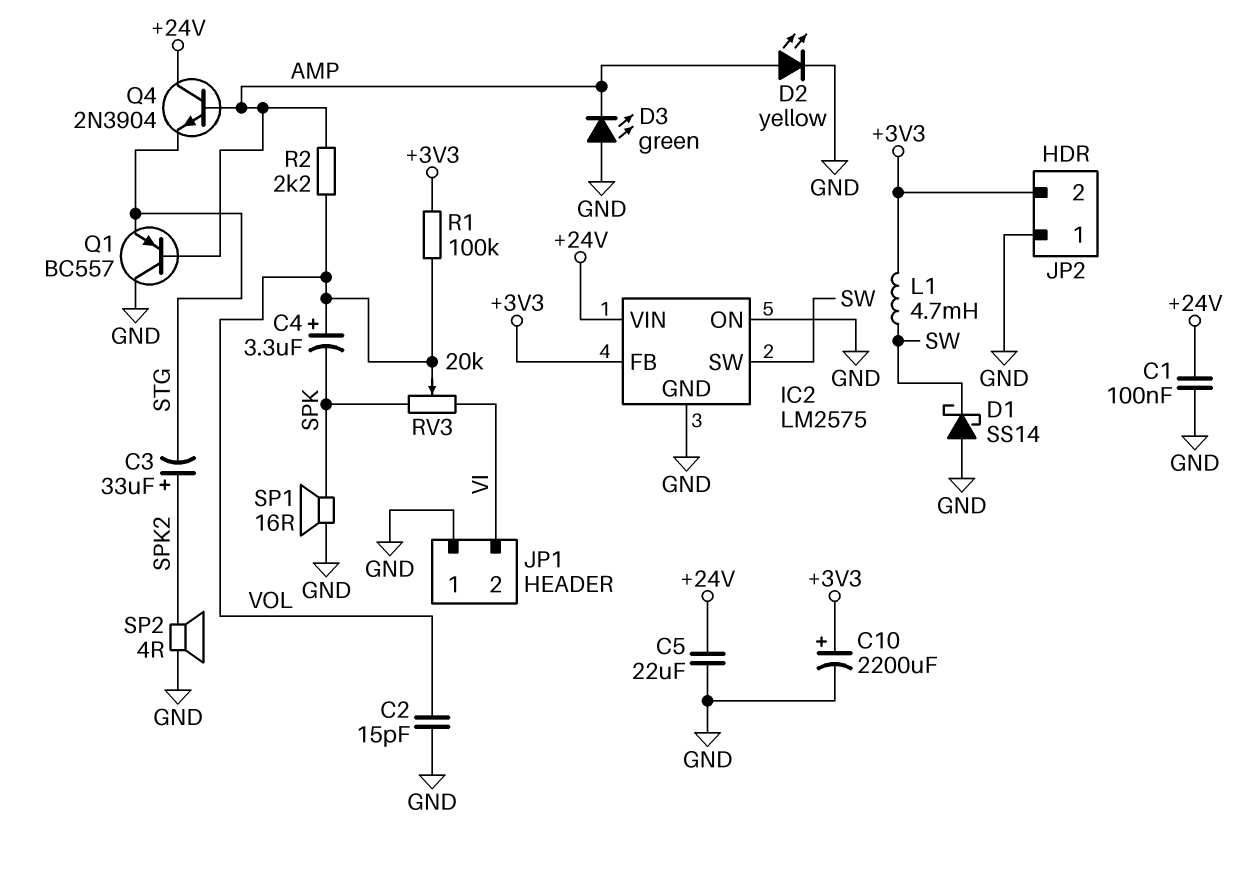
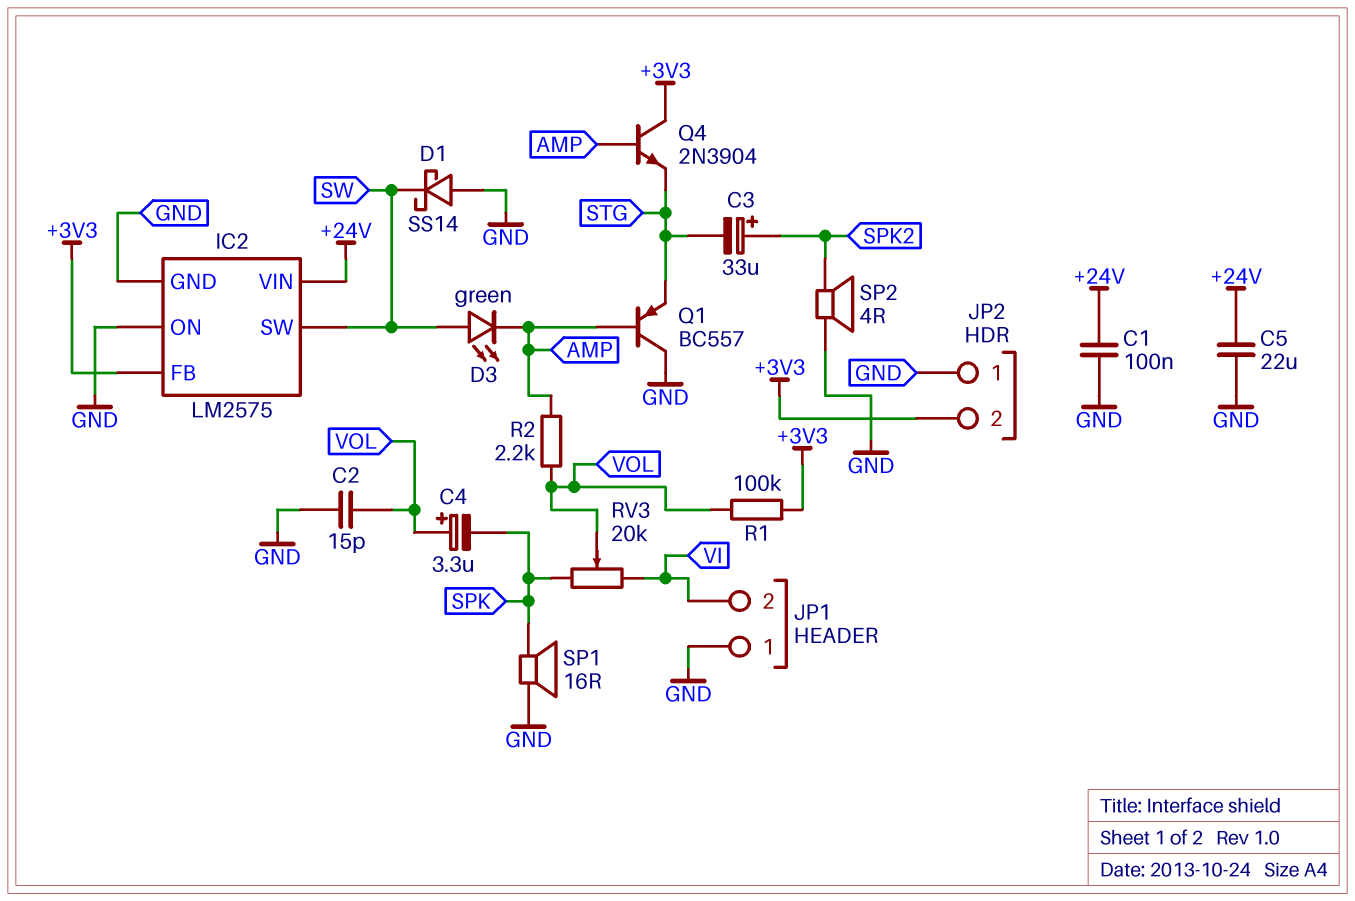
C10: 2200uF (plus +3V3, minus GND) -> none
D2: LED yellow (A AMP, K GND) -> none
D3: LED green (A GND, K AMP) -> LED green (A SW, K AMP)
L1: 4.7mH (+3V3, SW) -> none
Q4: NPN 2N3904 (B AMP, C +24V, E STG) -> NPN 2N3904 (B AMP, C +3V3, E STG)

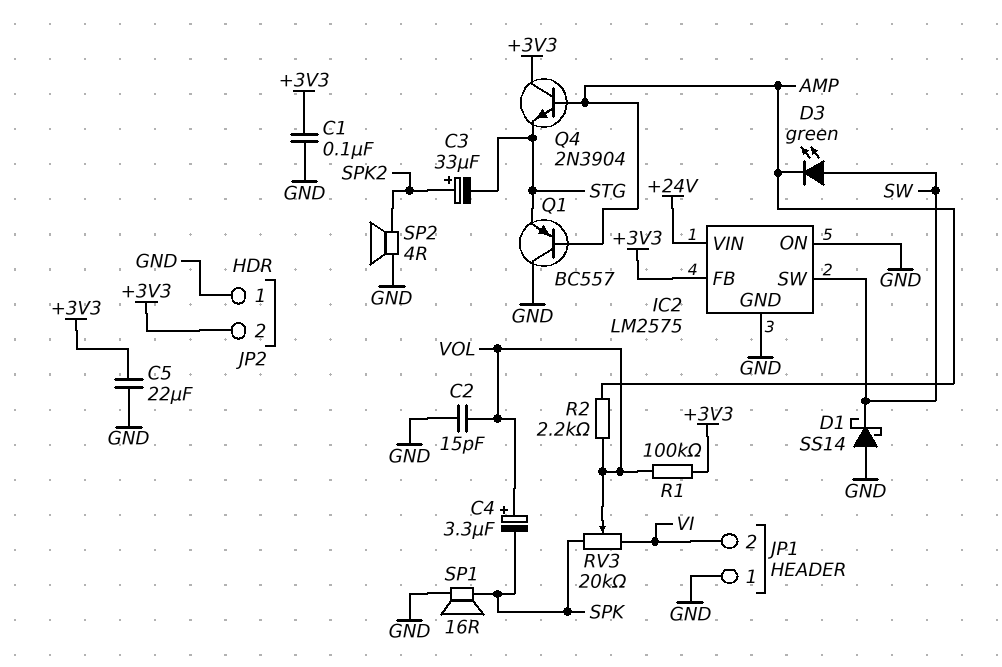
C1: 100nF (+24V, GND) -> 100nF (+3V3, GND)
C5: 22uF (+24V, GND) -> 22uF (+3V3, GND)

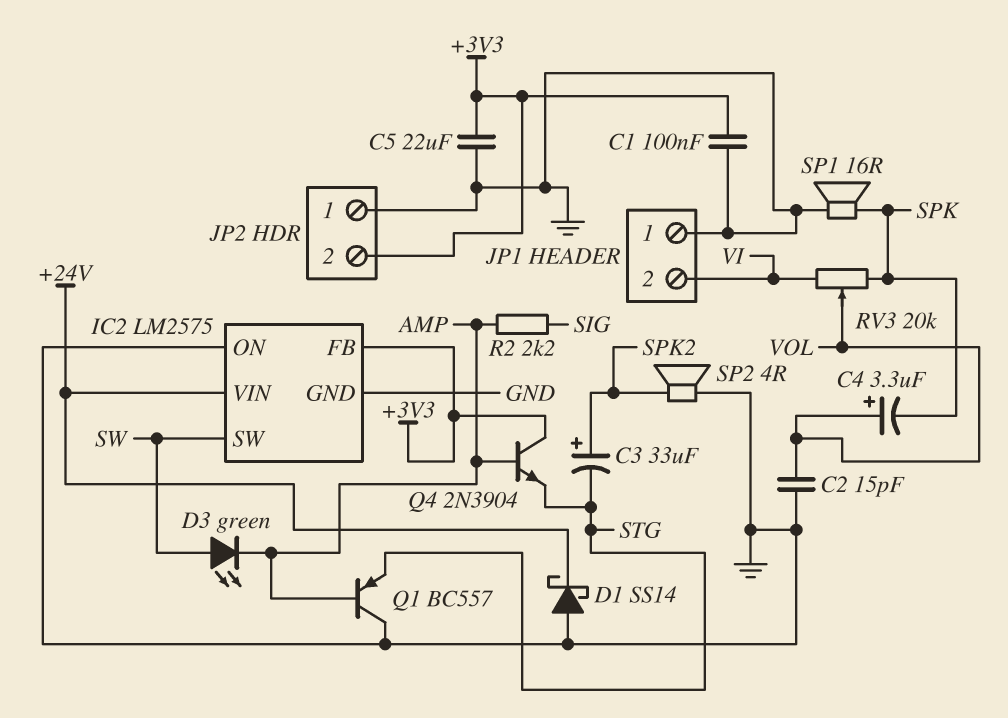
D1: schottky SS14 (A GND, K SW) -> schottky SS14 (A GND, K +24V)
R1: 100k (+3V3, VOL) -> none
R2: 2.2k (AMP, VOL) -> 2.2k (AMP, SIG)

